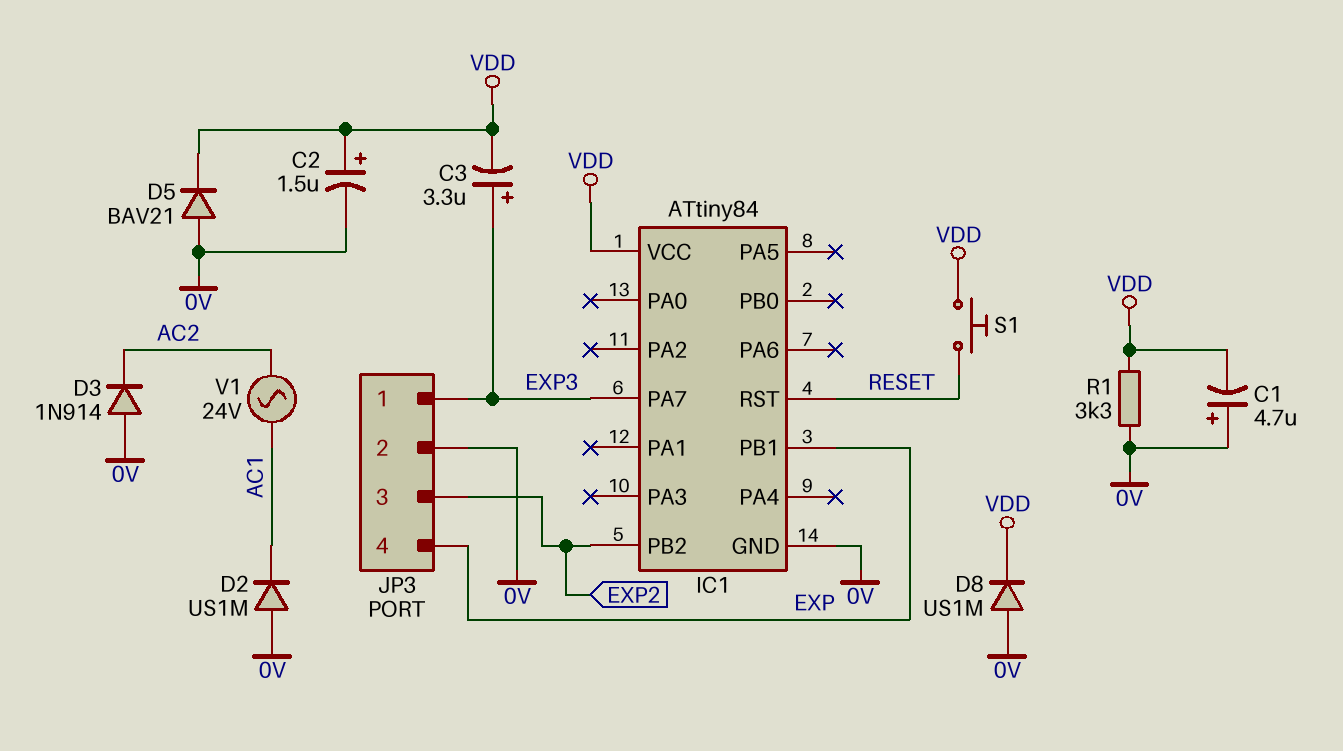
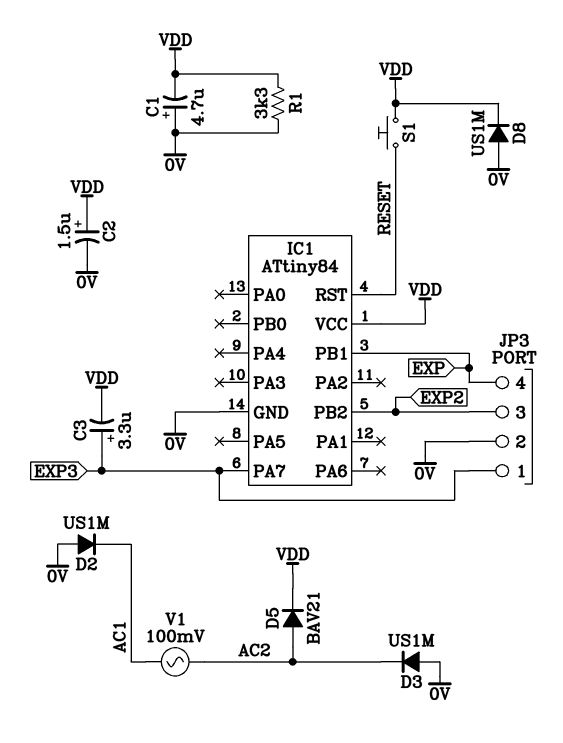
D3: diode 1N914 (A 0V, K AC2) -> diode US1M (A 0V, K AC2)
D5: diode BAV21 (A 0V, K VDD) -> diode BAV21 (A AC2, K VDD)
V1: AC 24V (AC1, AC2) -> AC 100mV (AC1, AC2)

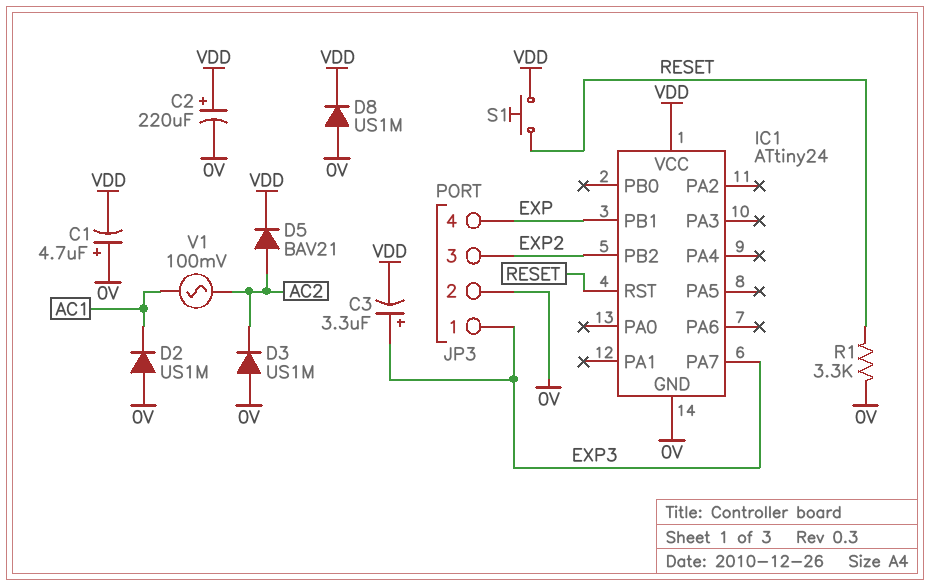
C2: 1.5uF (plus VDD, minus 0V) -> 220uF (plus VDD, minus 0V)
IC1: ATtiny84 -> ATtiny24
R1: 3.3k (0V, VDD) -> 3.3k (0V, RESET)

